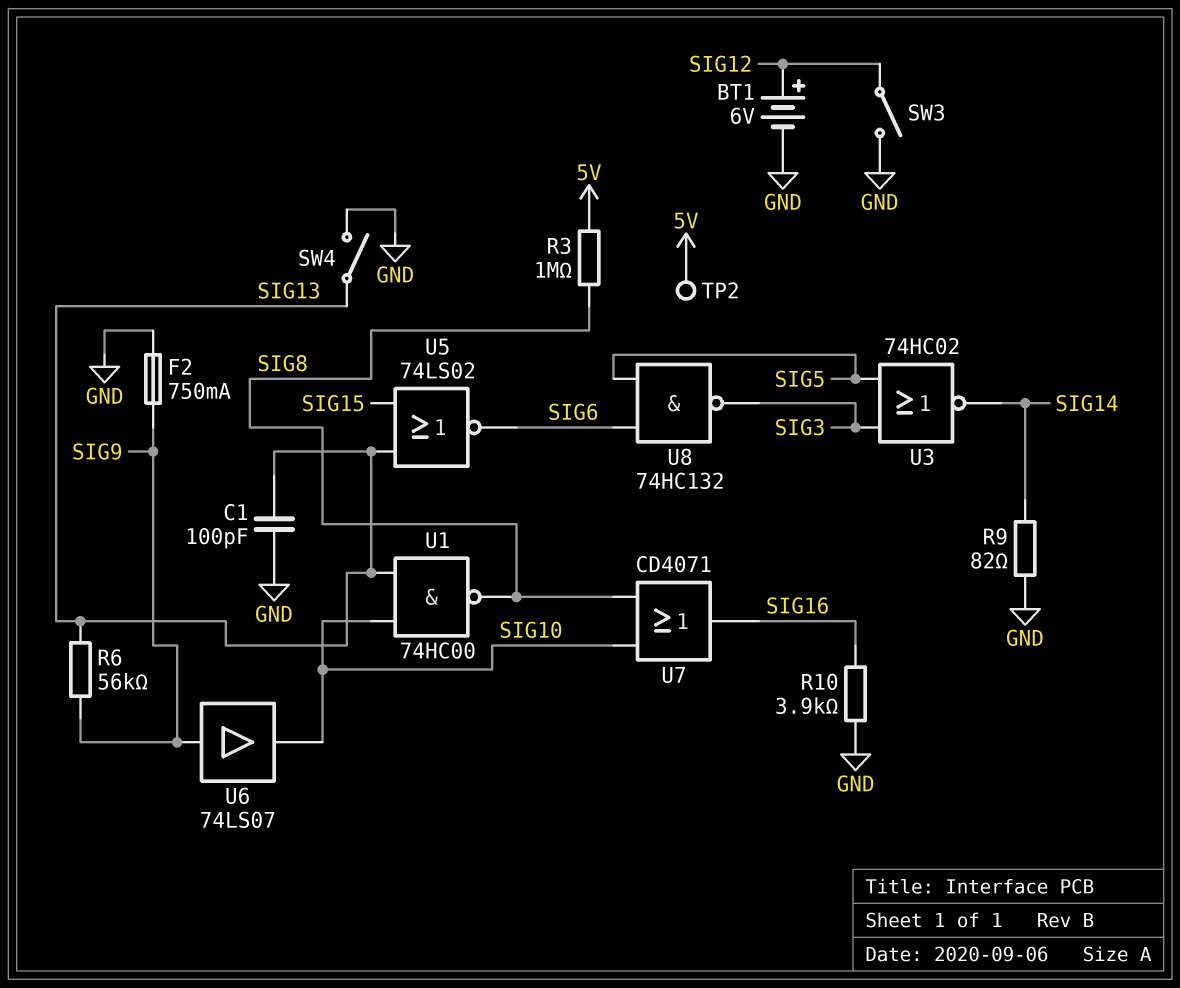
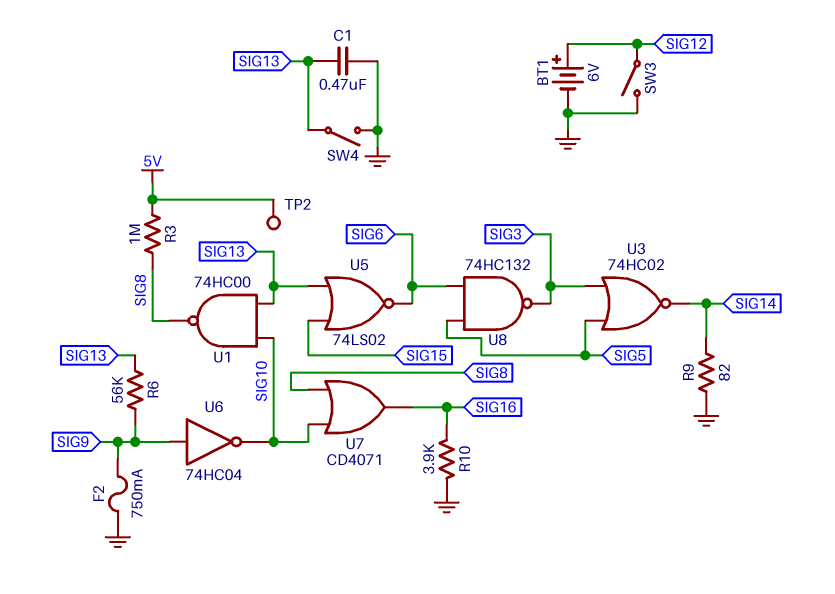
C1: 100pF (GND, SIG13) -> 470nF (GND, SIG13)
U6: buffer 74LS07 (in SIG9, out SIG10) -> NOT 74HC04 (in SIG9, out SIG10)

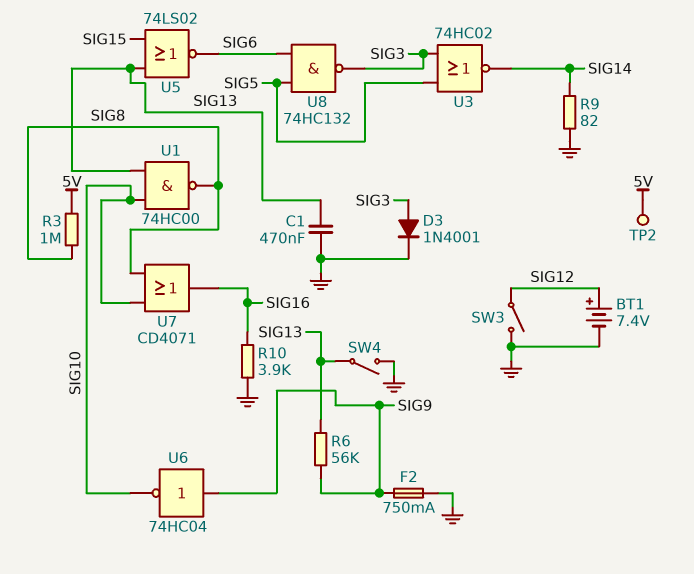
BT1: 6V (plus SIG12, minus GND) -> 7.4V (plus SIG12, minus GND)
D3: none -> diode 1N4001 (A SIG3, K GND)

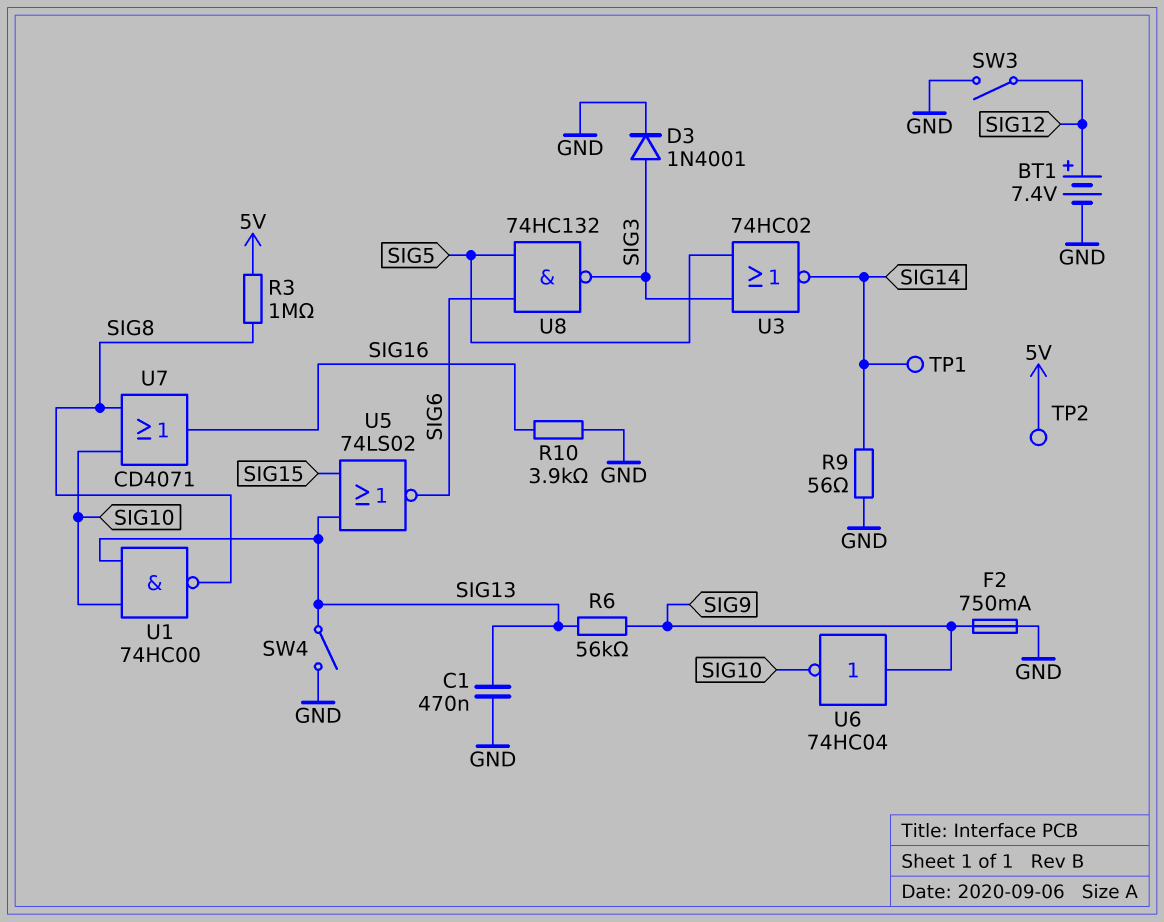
R9: 82 (GND, SIG14) -> 56 (GND, SIG14)
TP1: none -> test point (SIG14)

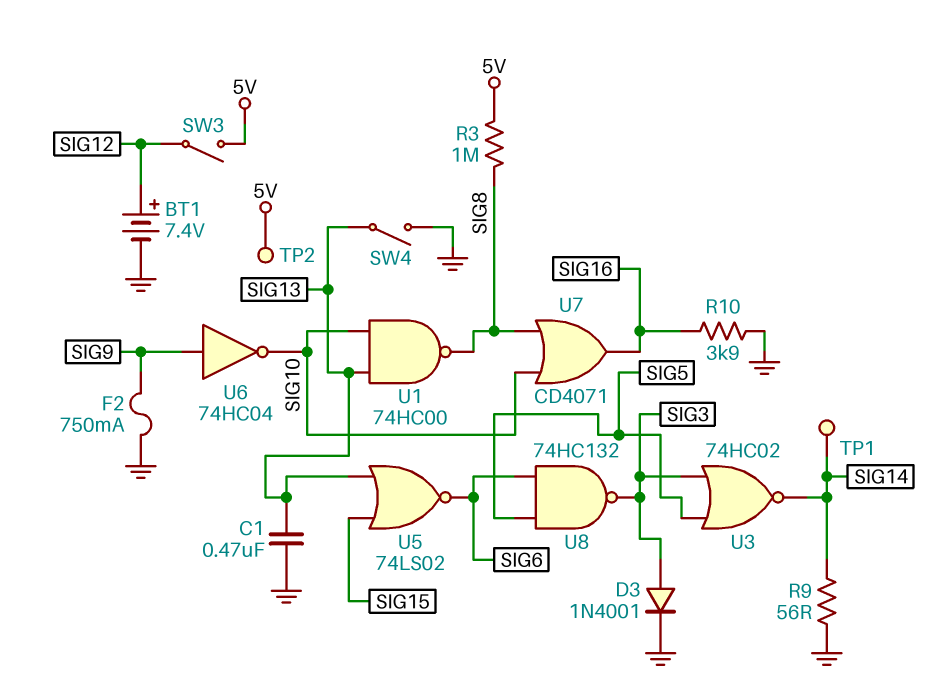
R6: 56k (SIG9, SIG13) -> none
SW3: switch (GND, SIG12) -> switch (5V, SIG12)

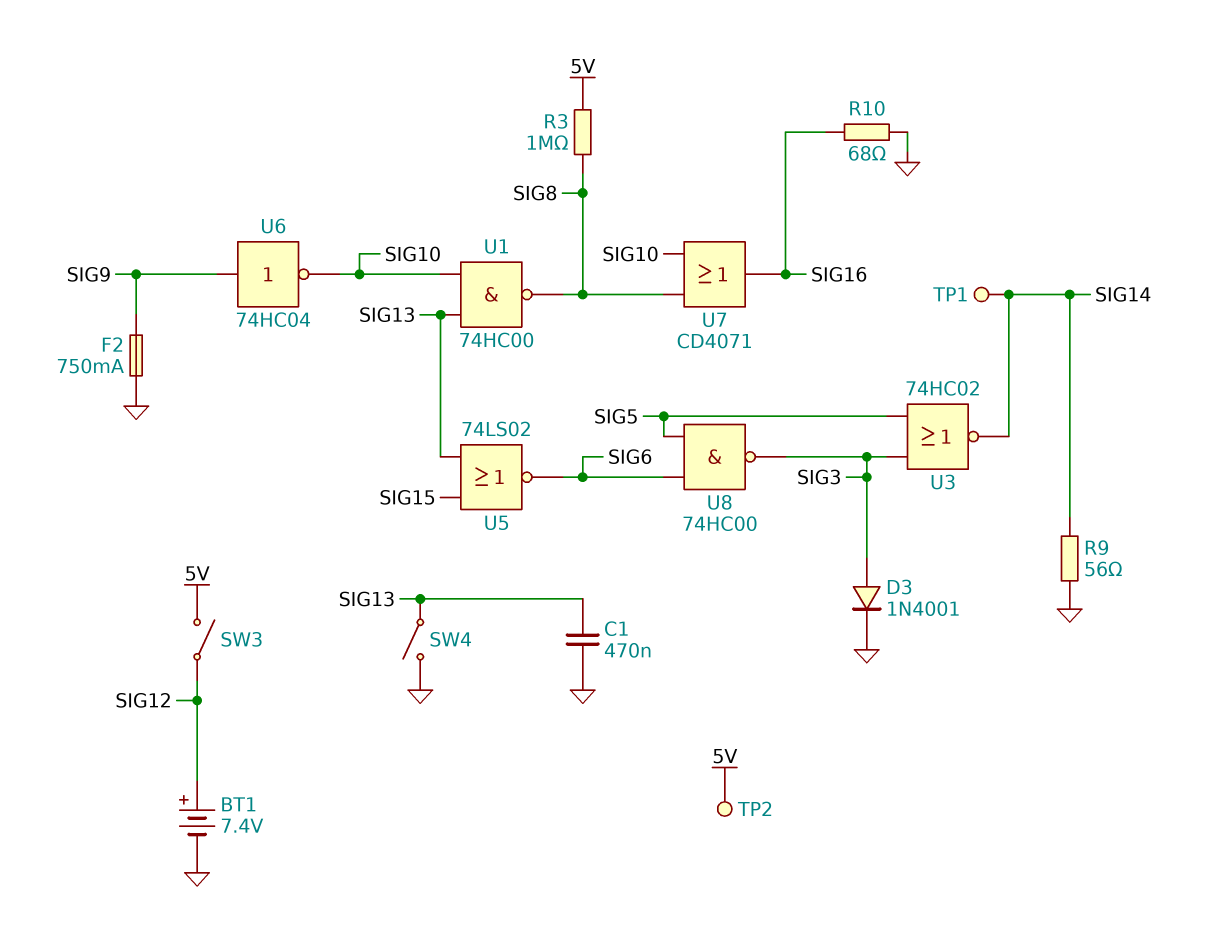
R10: 3.9k (GND, SIG16) -> 68 (GND, SIG16)
U8: NAND 74HC132 (in SIG5, in SIG6, out SIG3) -> NAND 74HC00 (in SIG5, in SIG6, out SIG3)

